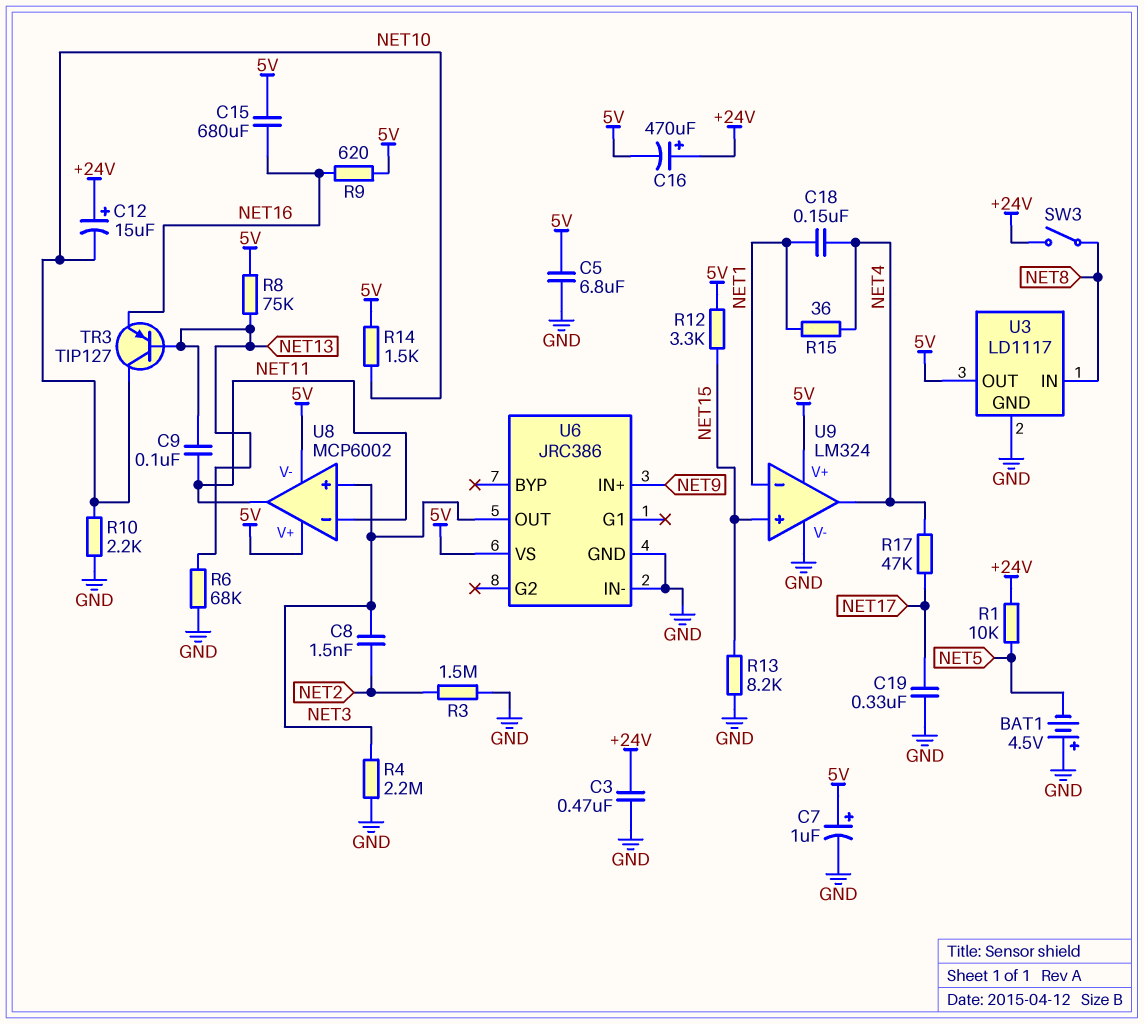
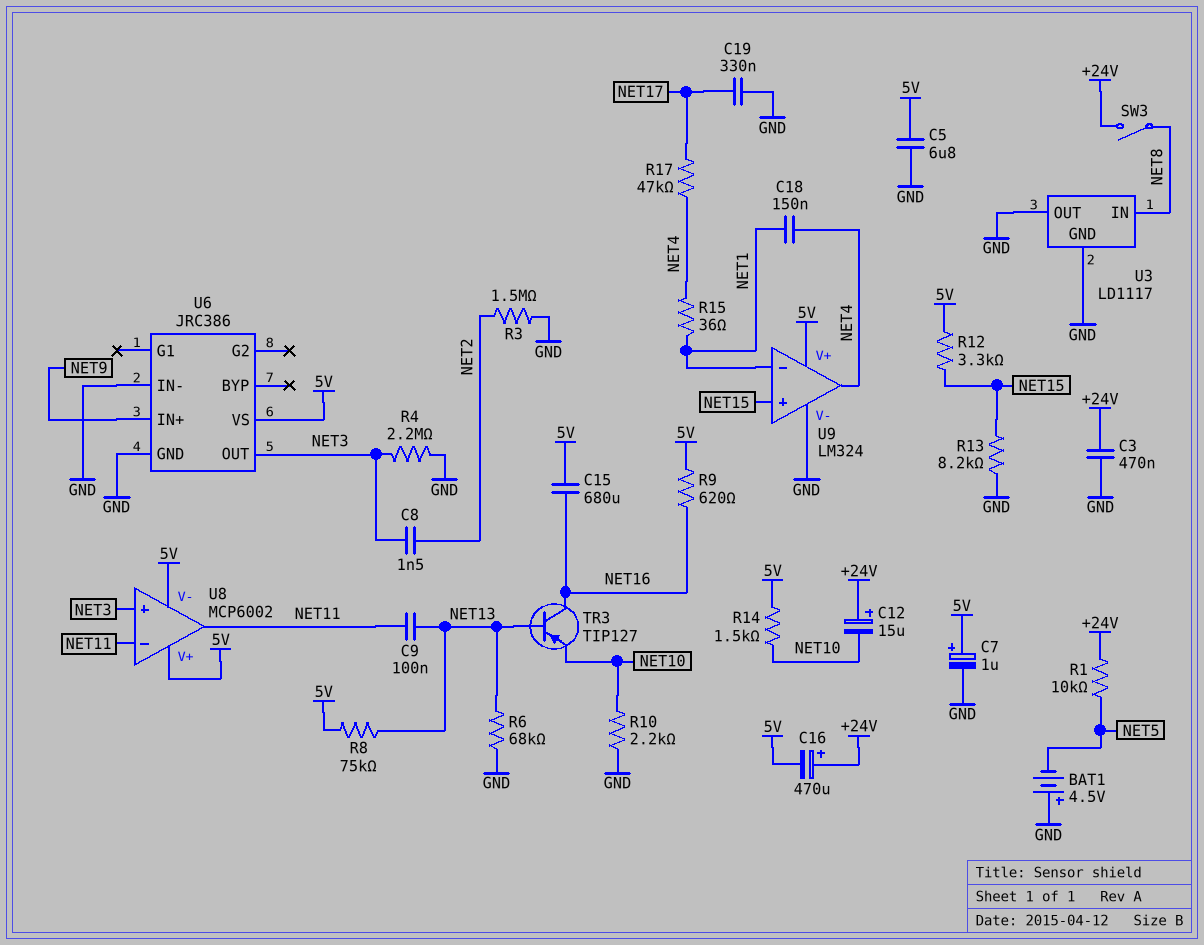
TR3: PNP TIP127 (B NET13, C NET10, E NET16) -> PNP TIP127 (B NET13, C NET16, E NET10)
U3 pin OUT: 5V -> GND

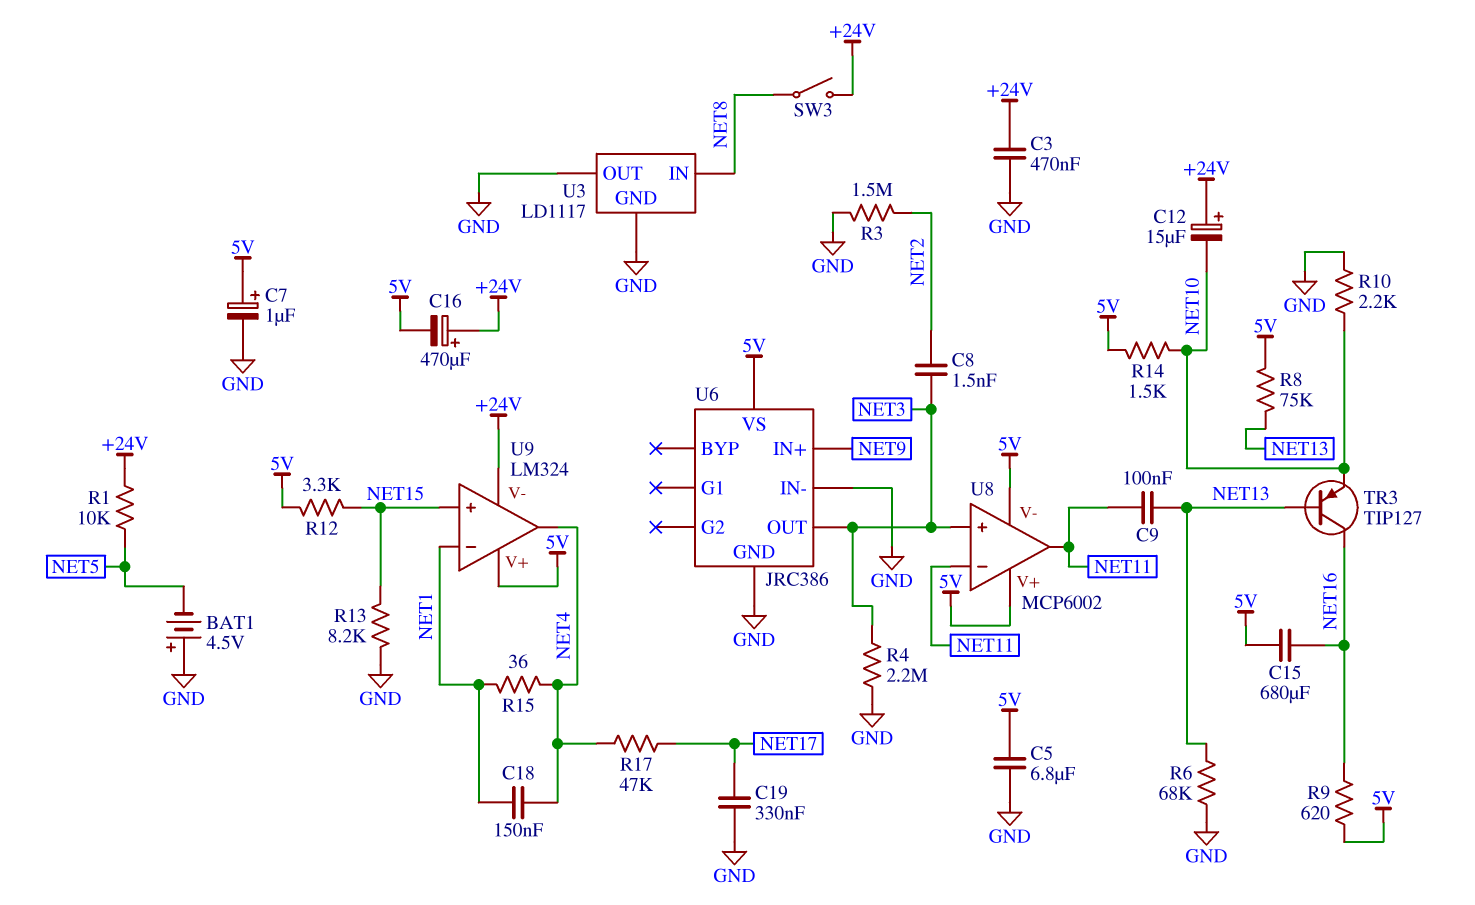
U9 pin V-: GND -> +24V

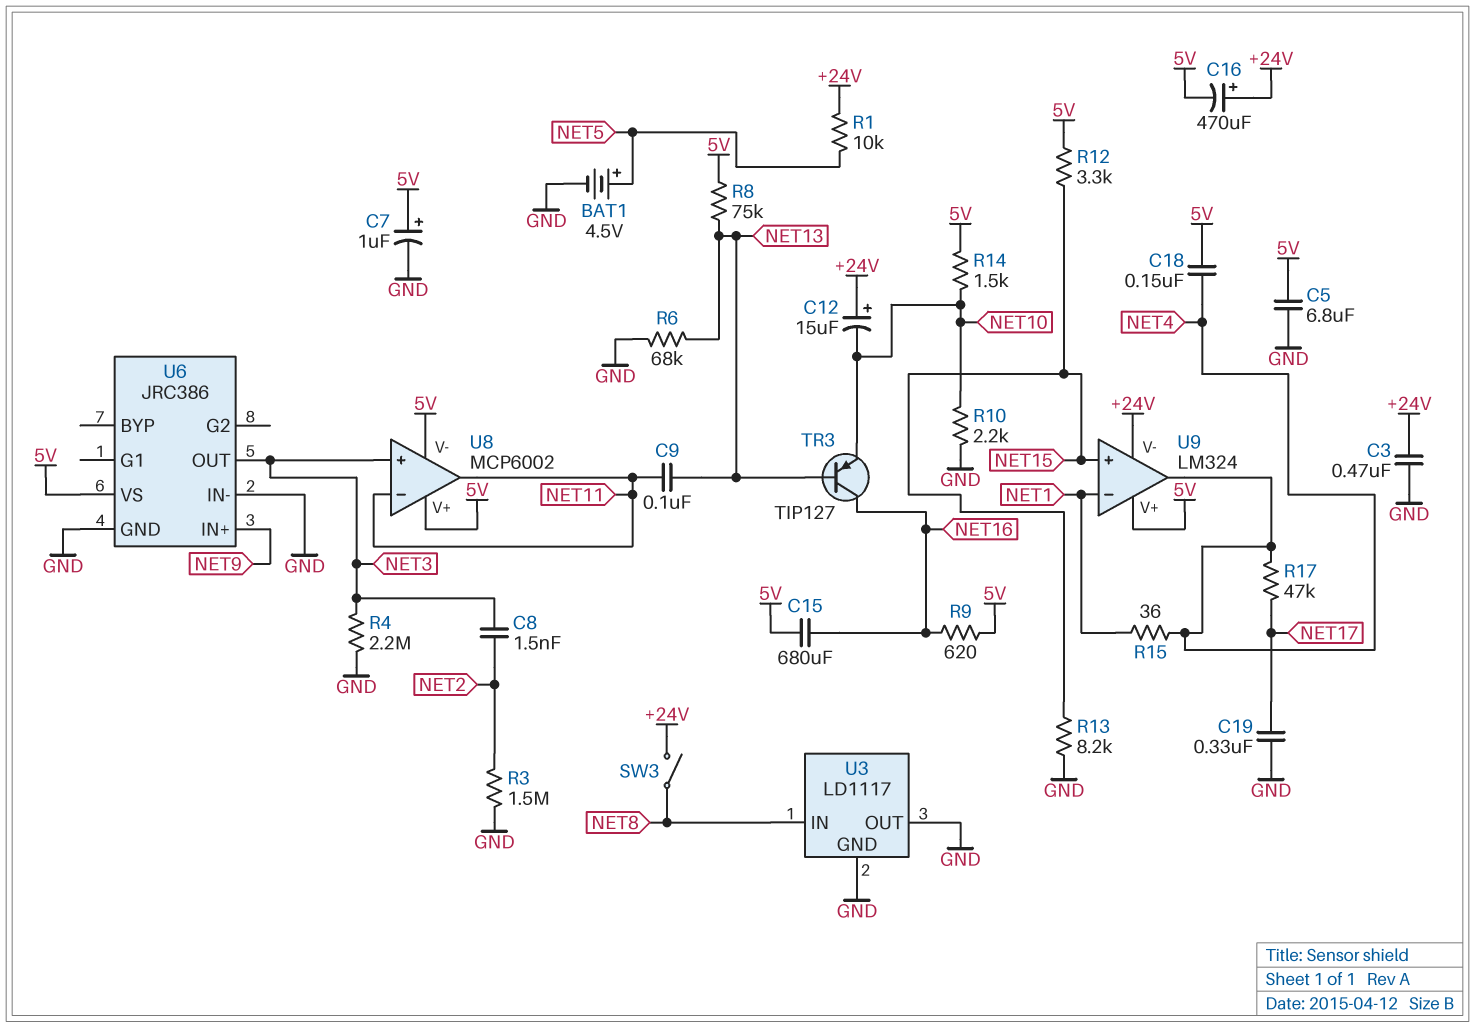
BAT1: 4.5V (plus GND, minus NET5) -> 4.5V (plus NET5, minus GND)
C18: 150nF (NET1, NET4) -> 150nF (5V, NET4)

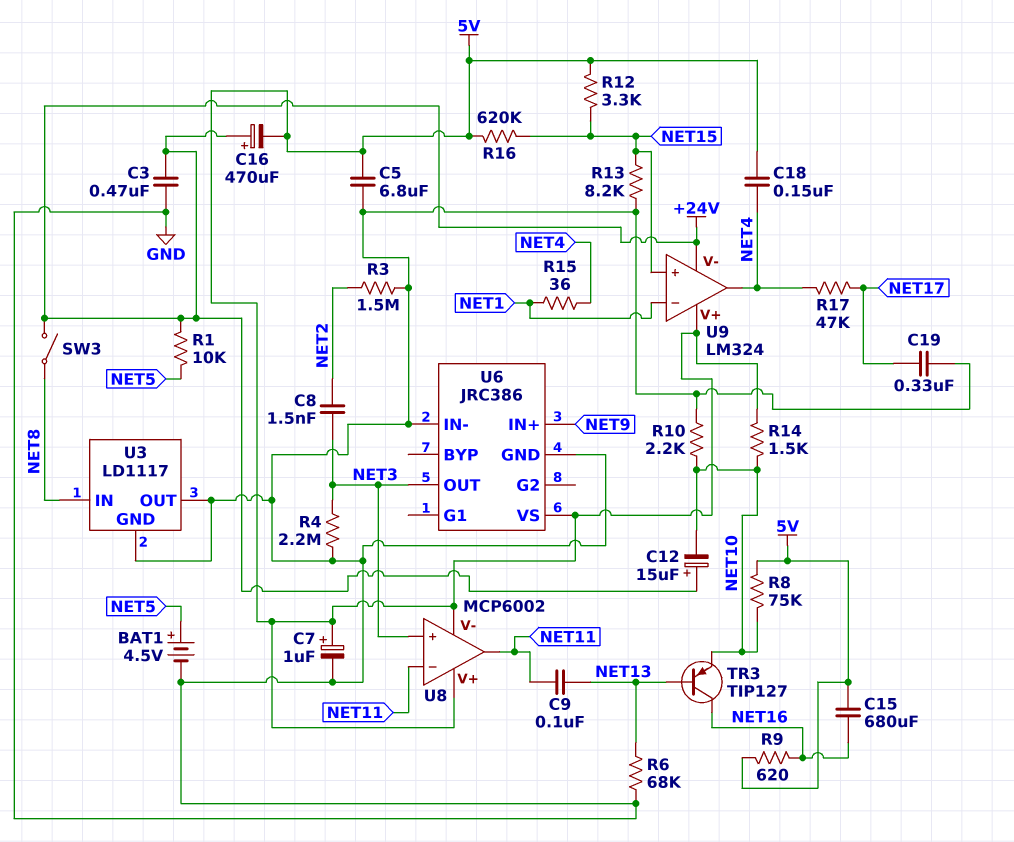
R8: 75k (5V, NET13) -> 75k (5V, NET10)
R16: none -> 620k (5V, NET15)

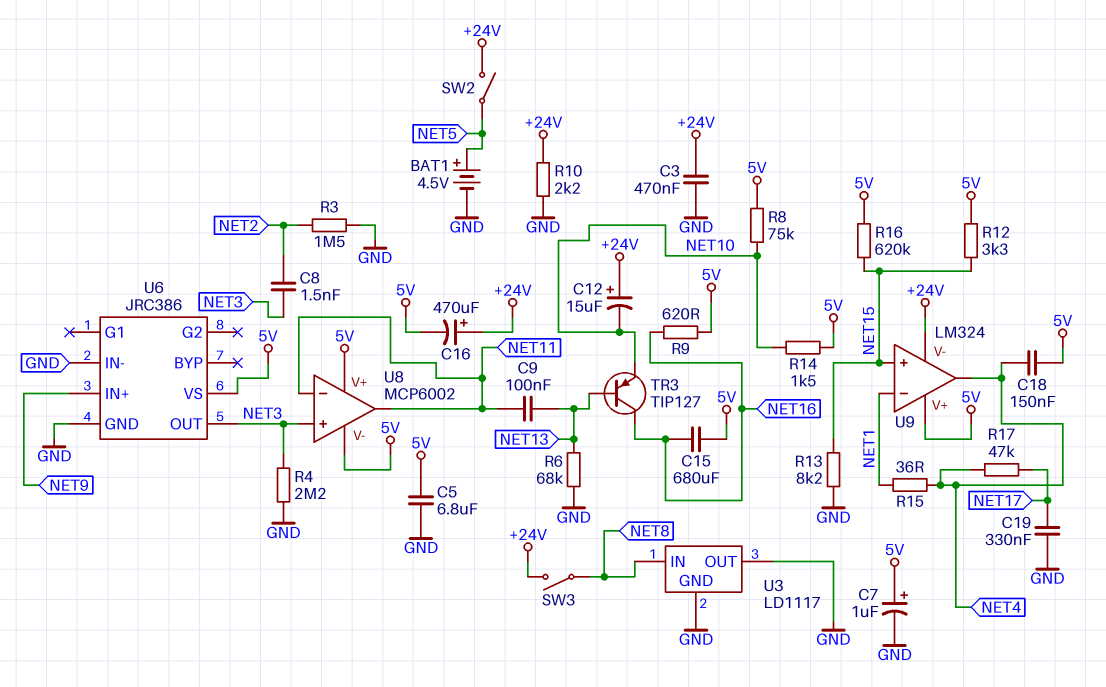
R1: 10k (+24V, NET5) -> none
R10: 2.2k (GND, NET10) -> 2.2k (+24V, GND)
SW2: none -> switch (+24V, NET5)

